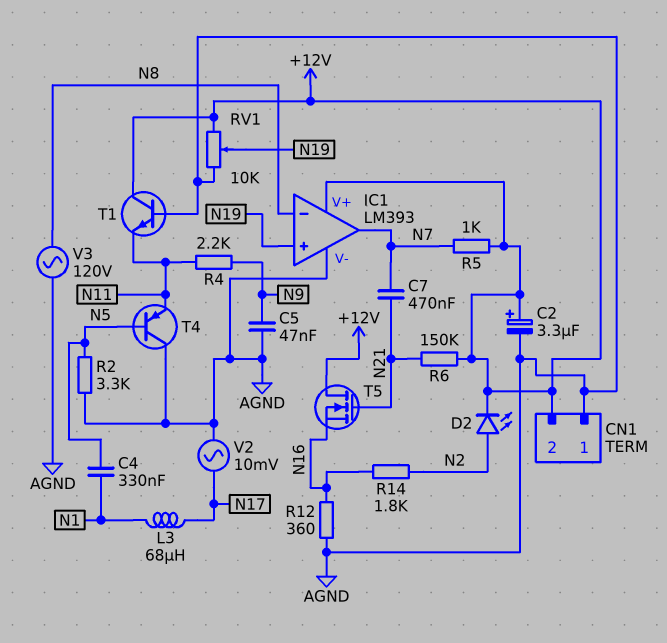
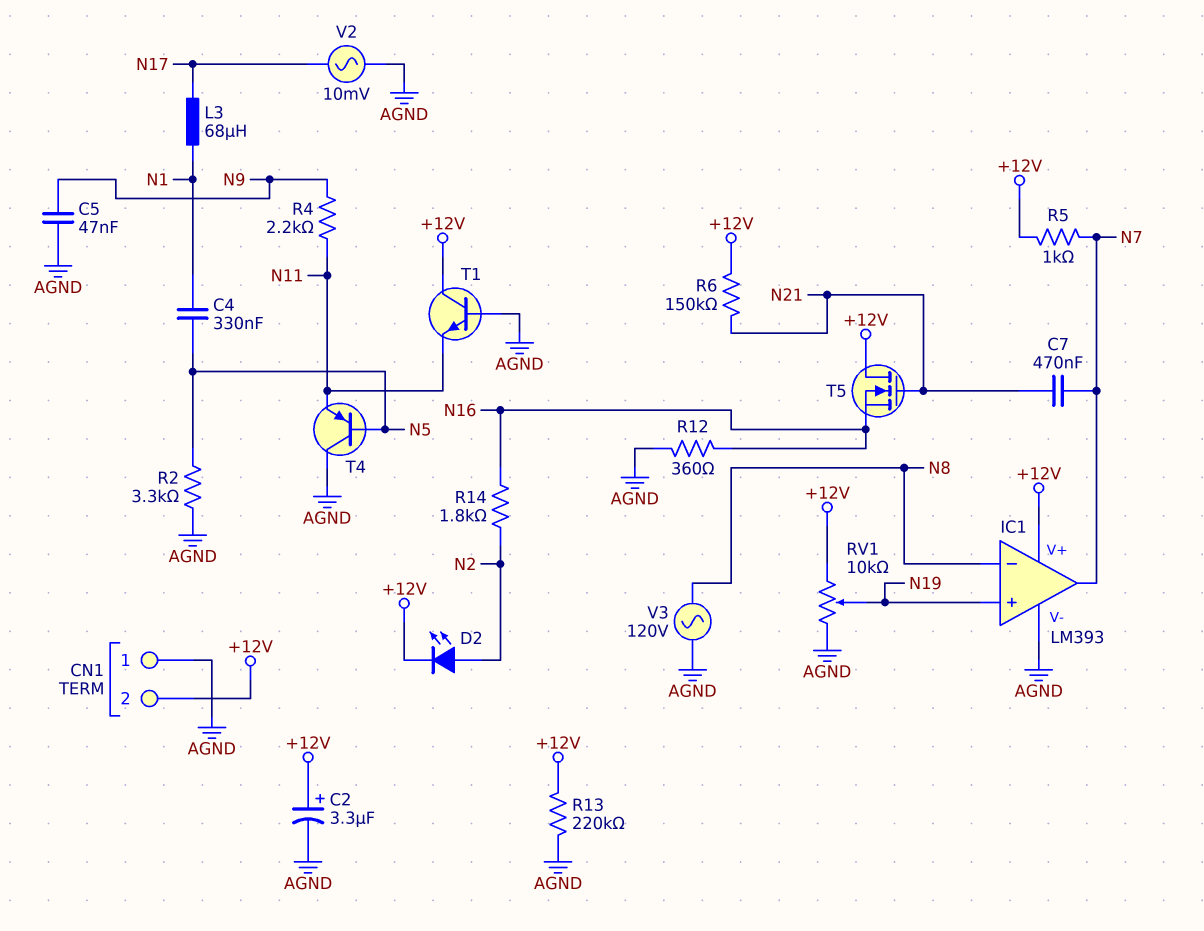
R13: none -> 220k (+12V, AGND)

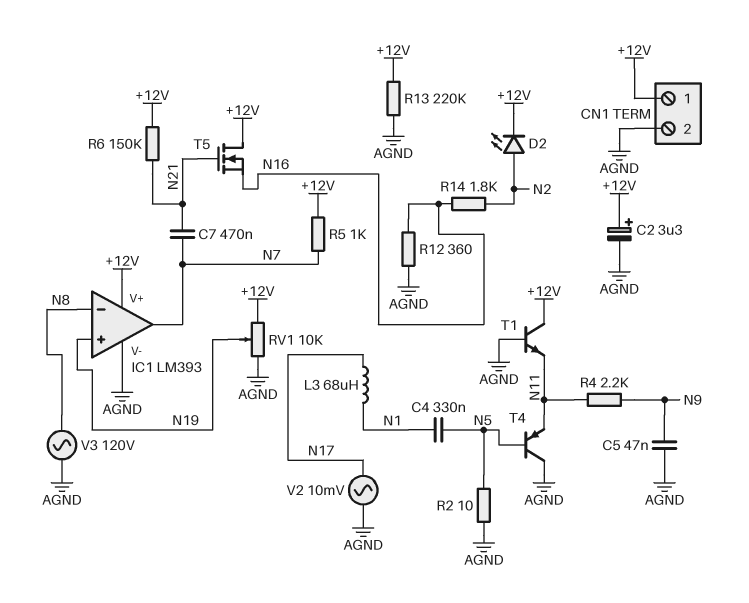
CN1 pin 1: AGND -> +12V
CN1 pin 2: +12V -> AGND
R2: 3.3k (AGND, N5) -> 10 (AGND, N5)

